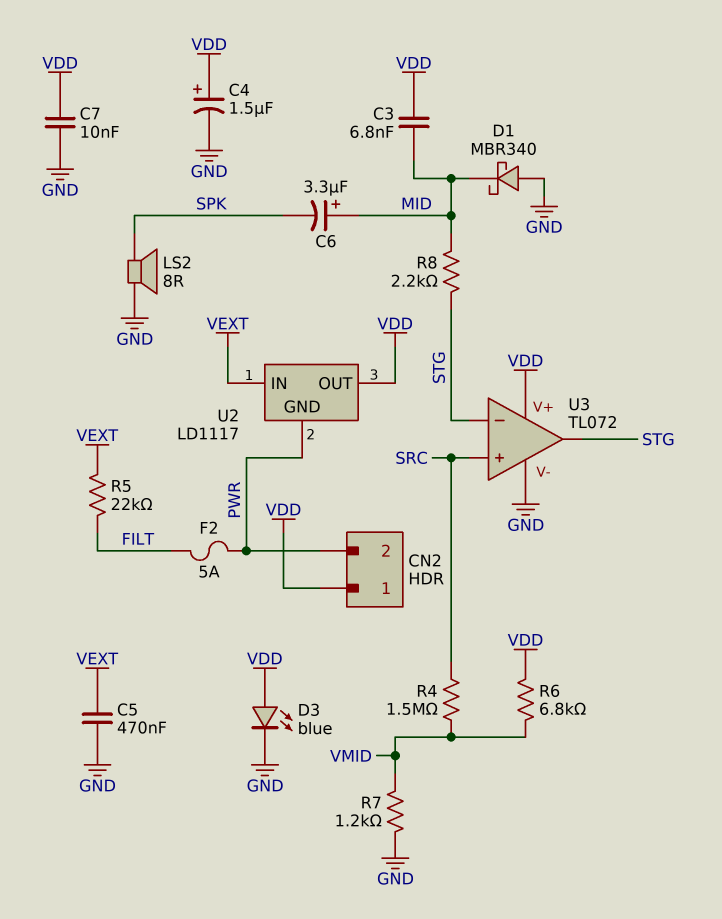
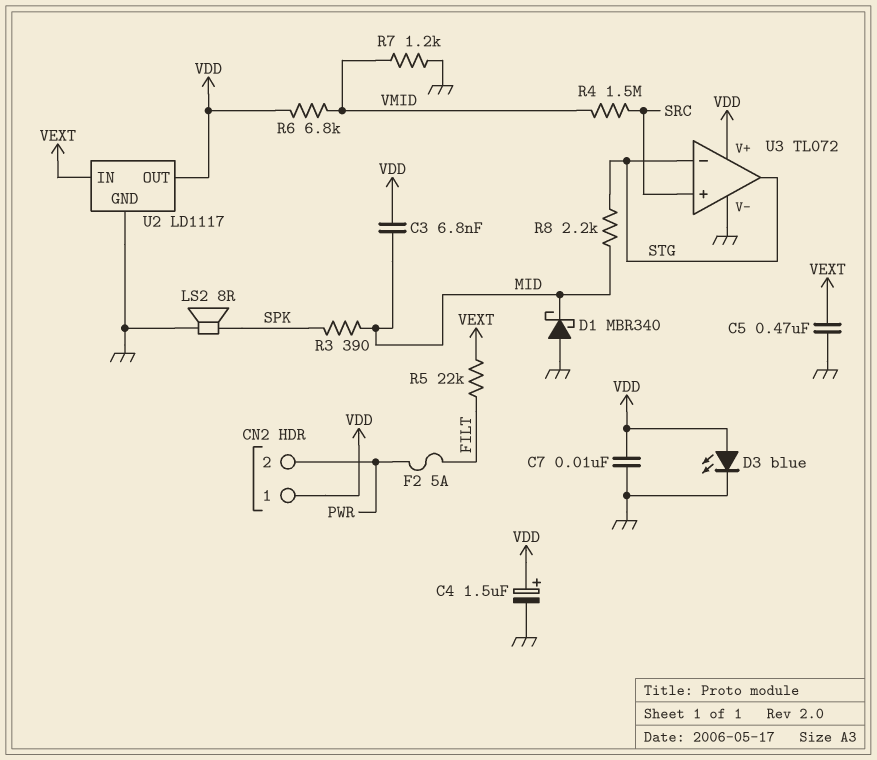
C6: 3.3uF (plus MID, minus SPK) -> none
R3: none -> 390 (MID, SPK)
U2 pin GND: PWR -> GND

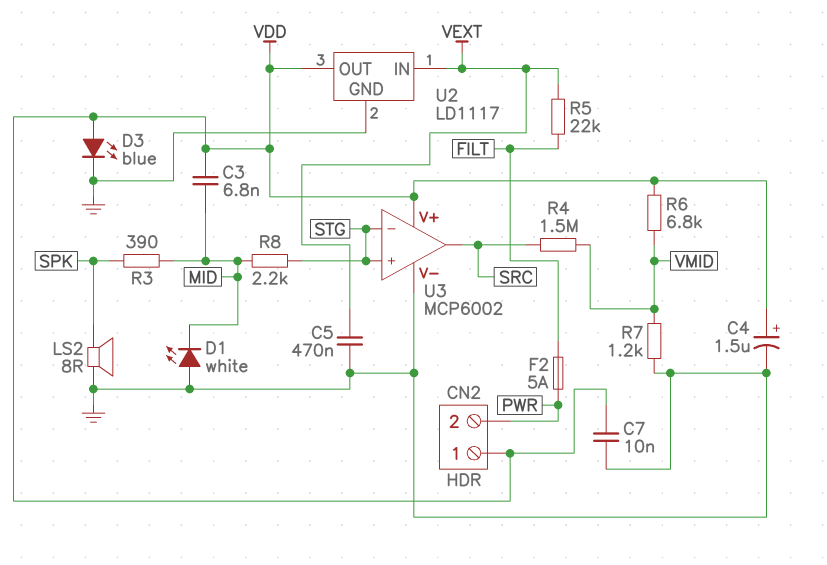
D1: schottky MBR340 (A GND, K MID) -> LED white (A GND, K MID)
U3: TL072 -> MCP6002
U3 pin in+: SRC -> STG
U3 pin out: STG -> SRC

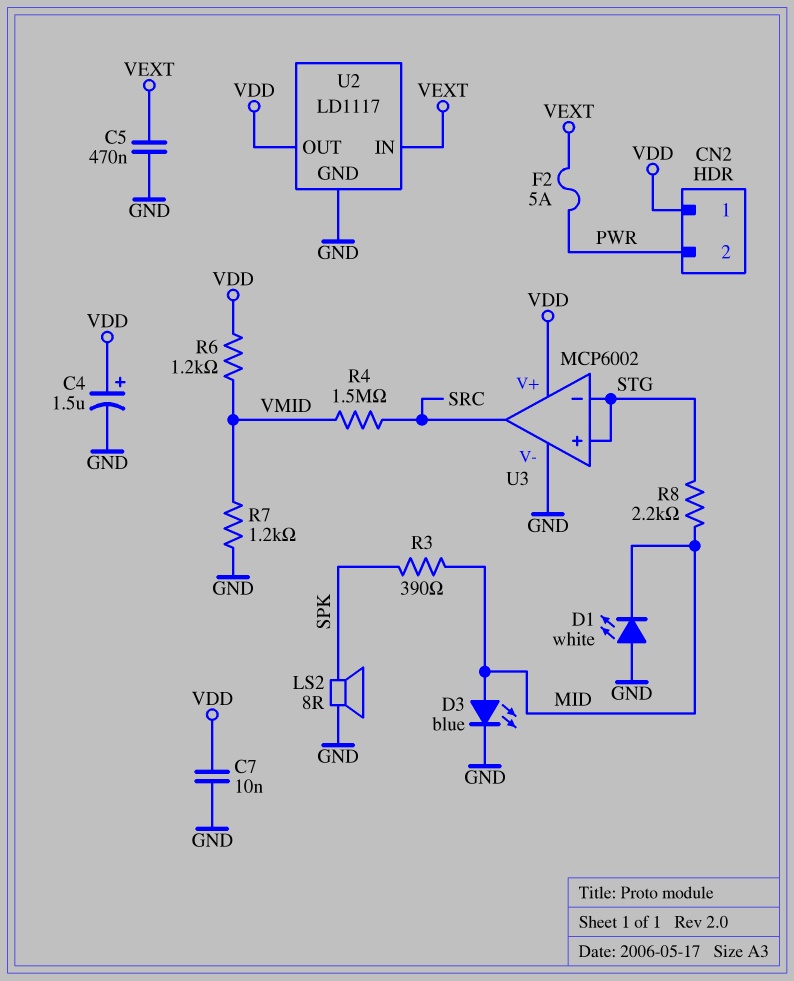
C3: 6.8nF (MID, VDD) -> none
D3: LED blue (A VDD, K GND) -> LED blue (A MID, K GND)
F2: 5A (FILT, PWR) -> 5A (PWR, VEXT)
R5: 22k (FILT, VEXT) -> none
R6: 6.8k (VDD, VMID) -> 1.2k (VDD, VMID)

